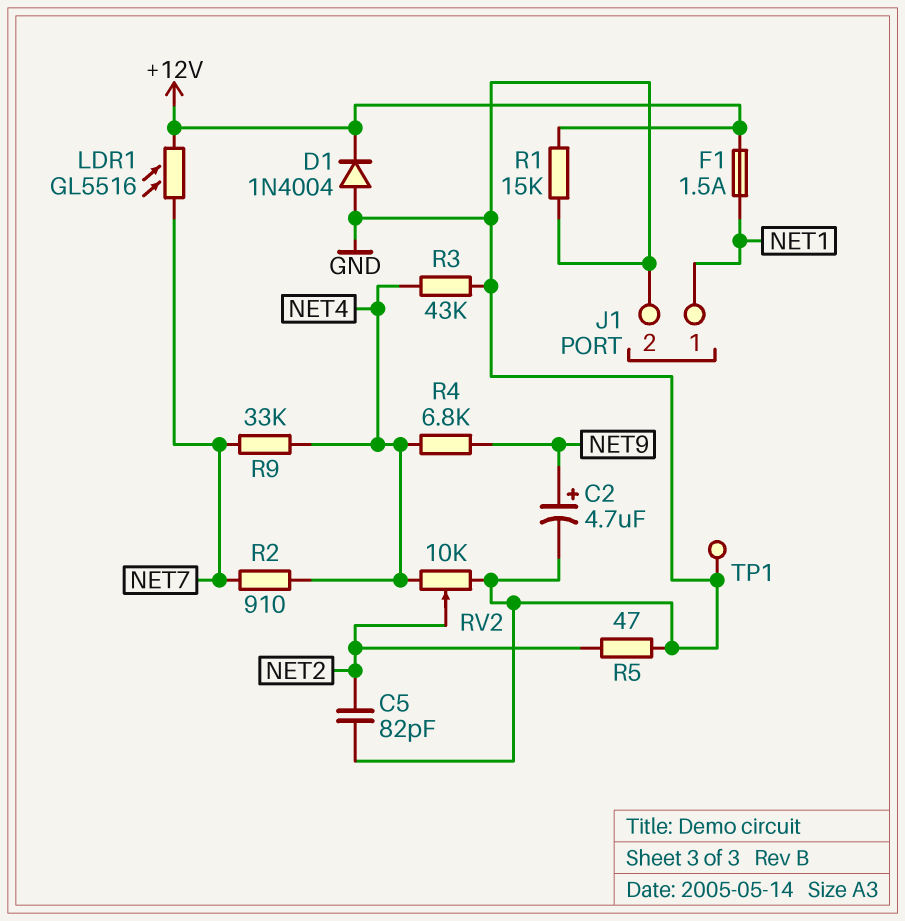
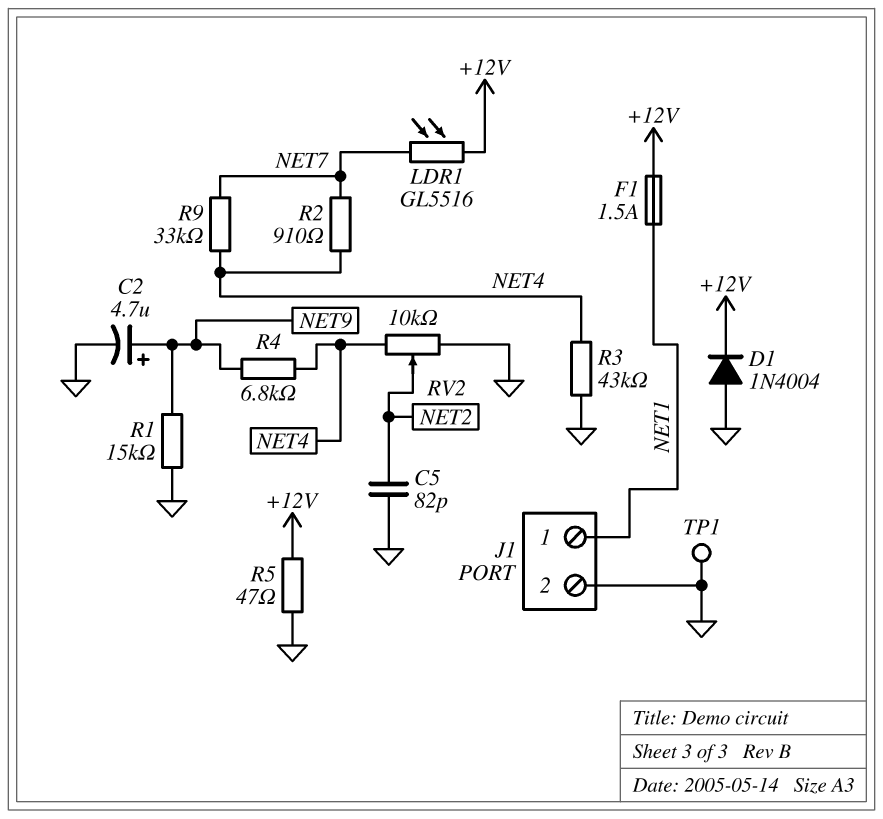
R1: 15k (+12V, GND) -> 15k (GND, NET9)
R5: 47 (GND, NET2) -> 47 (+12V, GND)

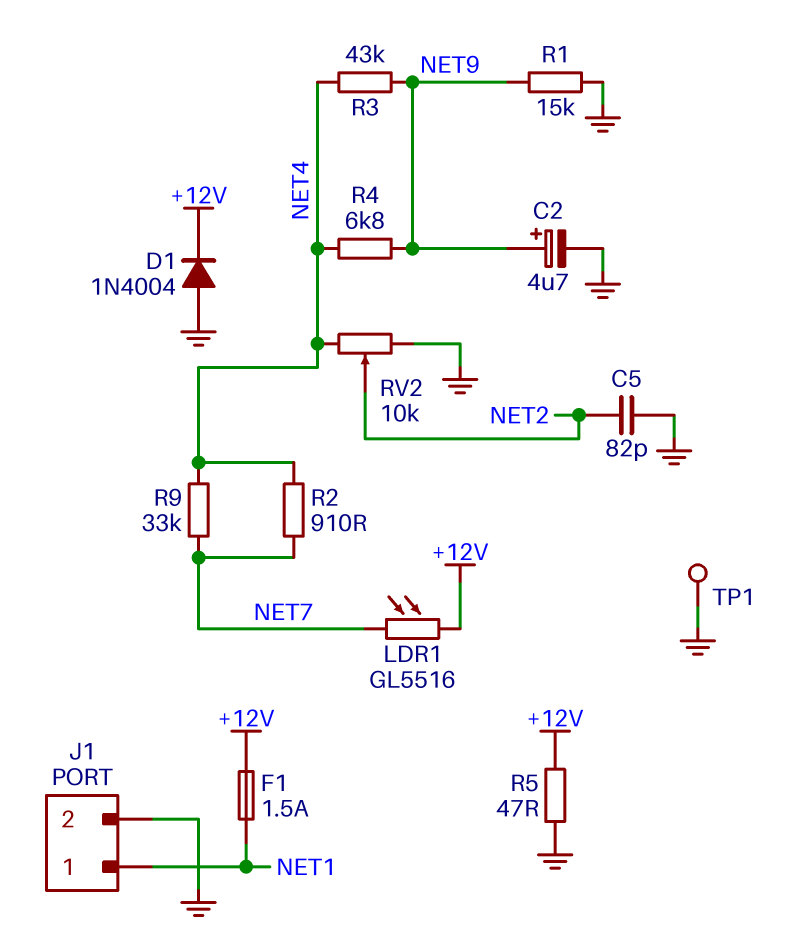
R3: 43k (GND, NET4) -> 43k (NET4, NET9)

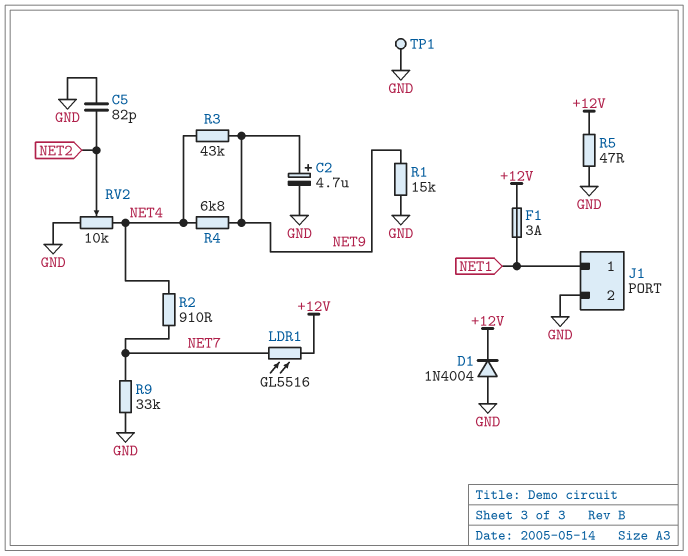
F1: 1.5A (+12V, NET1) -> 3A (+12V, NET1)
R9: 33k (NET4, NET7) -> 33k (GND, NET7)

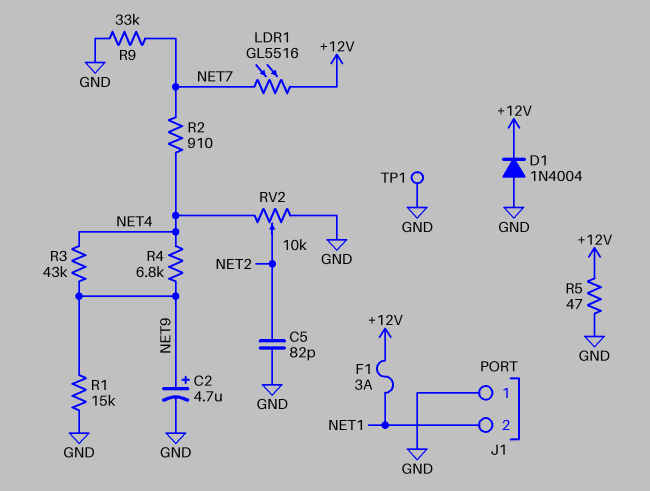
J1 pin 1: NET1 -> GND
J1 pin 2: GND -> NET1

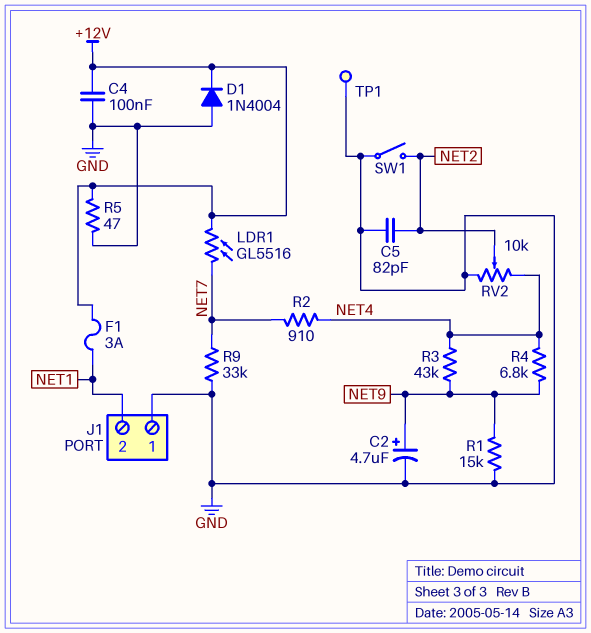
C4: none -> 100nF (+12V, GND)
SW1: none -> switch (GND, NET2)

